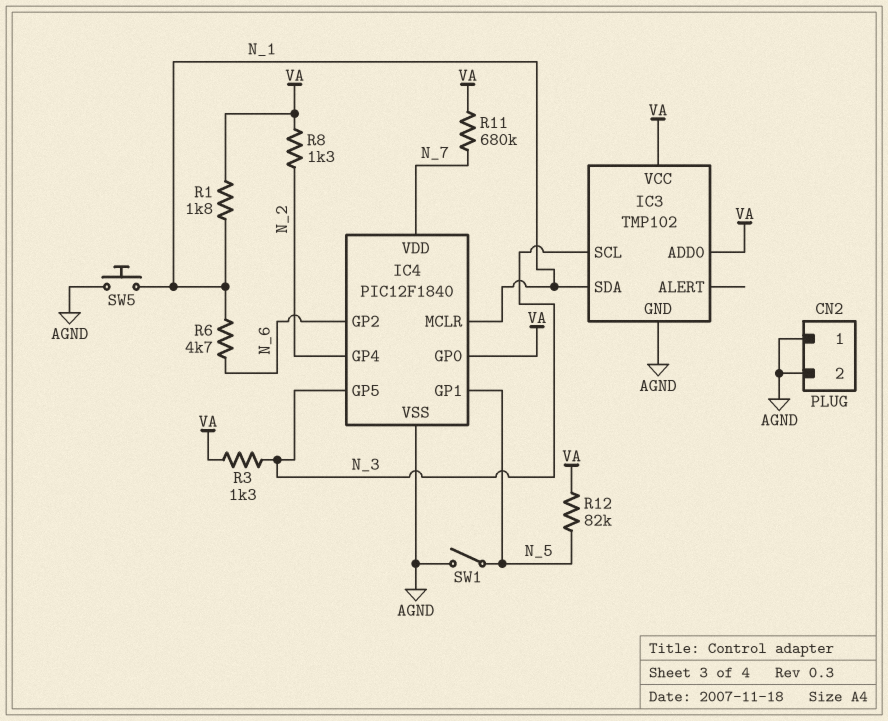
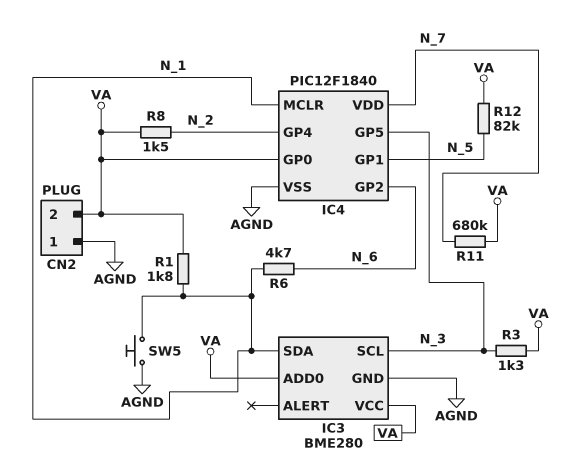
CN2 pin 2: AGND -> VA
IC3: TMP102 -> BME280
R8: 1.3k (N_2, VA) -> 1.5k (N_2, VA)
SW1: switch (AGND, N_5) -> none

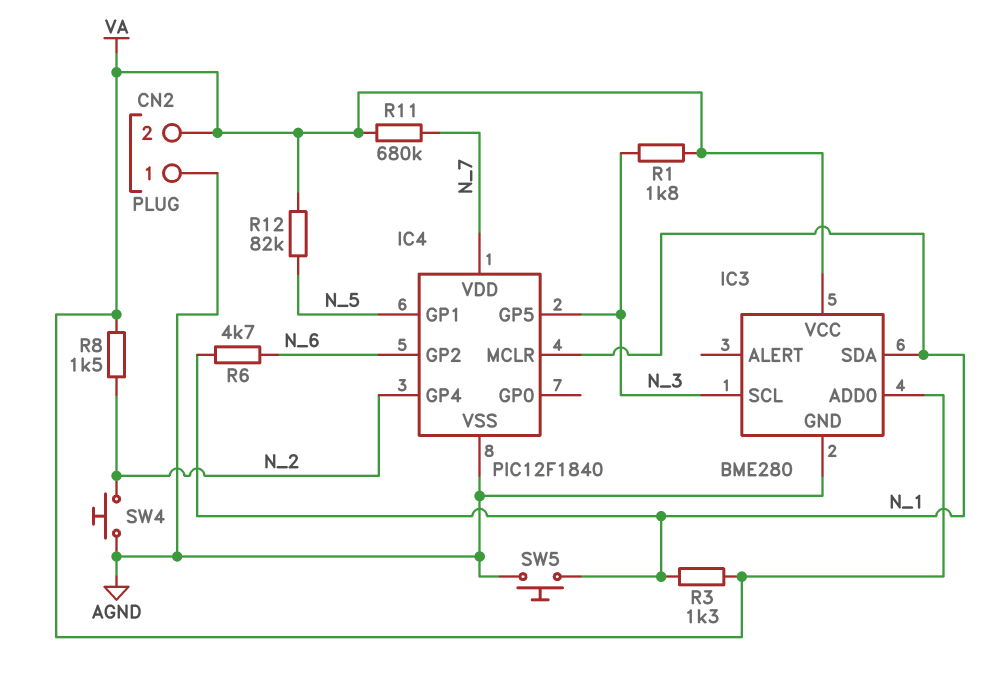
IC4 pin GP0: VA -> none
R1: 1.8k (N_1, VA) -> 1.8k (N_3, VA)
R3: 1.3k (N_3, VA) -> 1.3k (N_1, VA)
SW4: none -> button (AGND, N_2)

